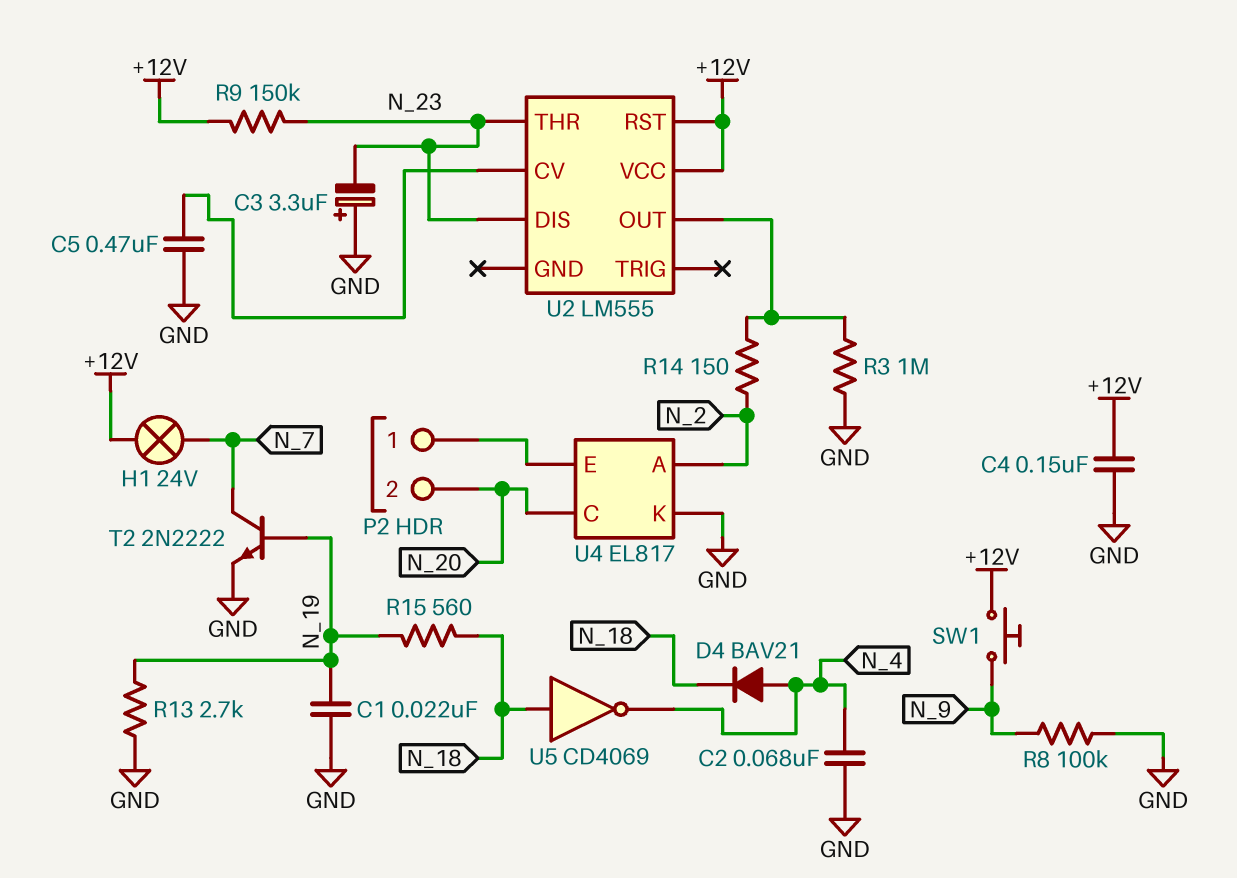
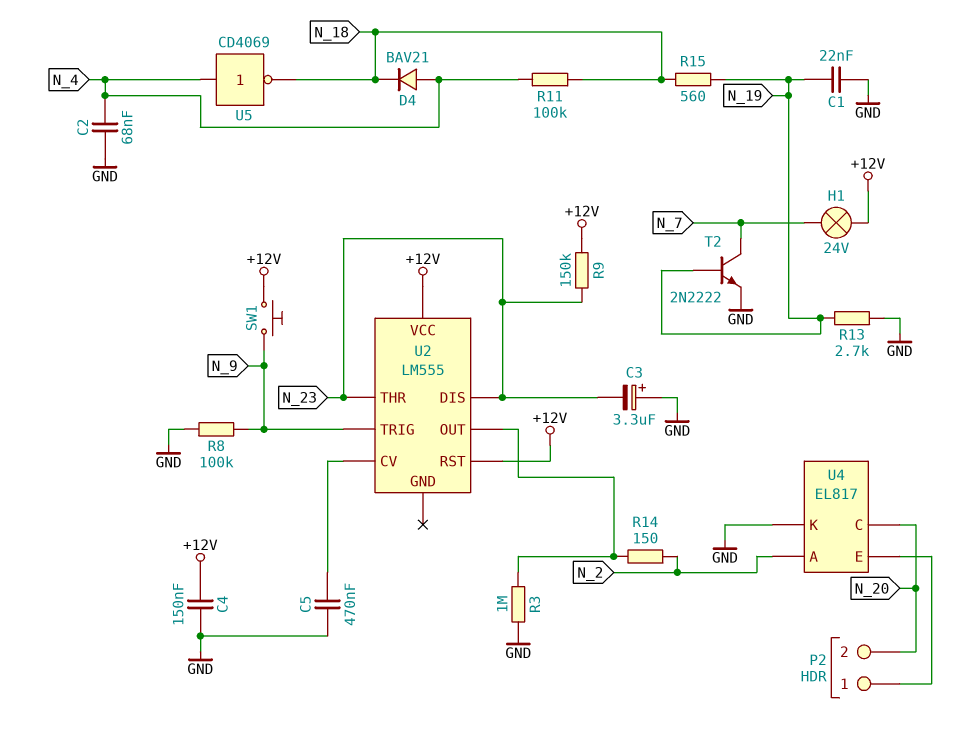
R11: none -> 100k (N_4, N_18)
U2 pin TRIG: none -> N_9
U5: NOT CD4069 (in N_18, out N_4) -> NOT CD4069 (in N_4, out N_18)

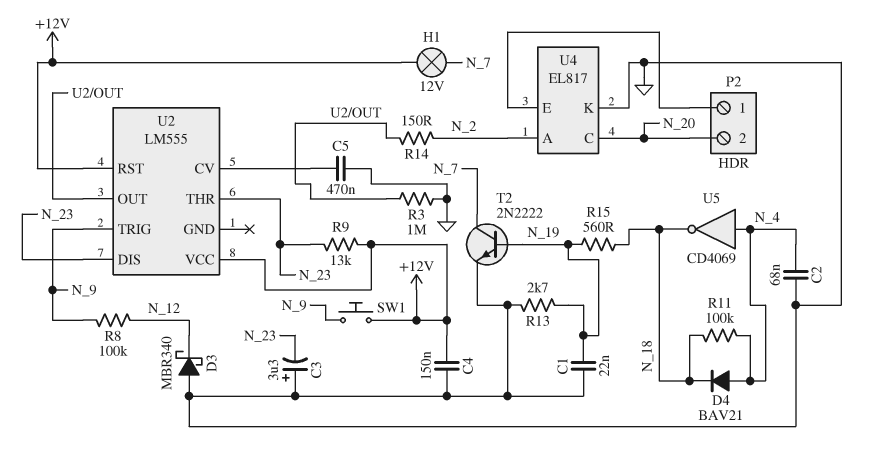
D3: none -> schottky MBR340 (A GND, K N_12)
H1: lamp 24V (+12V, N_7) -> lamp 12V (+12V, N_7)
R8: 100k (GND, N_9) -> 100k (N_9, N_12)
R9: 150k (+12V, N_23) -> 13k (+12V, N_23)

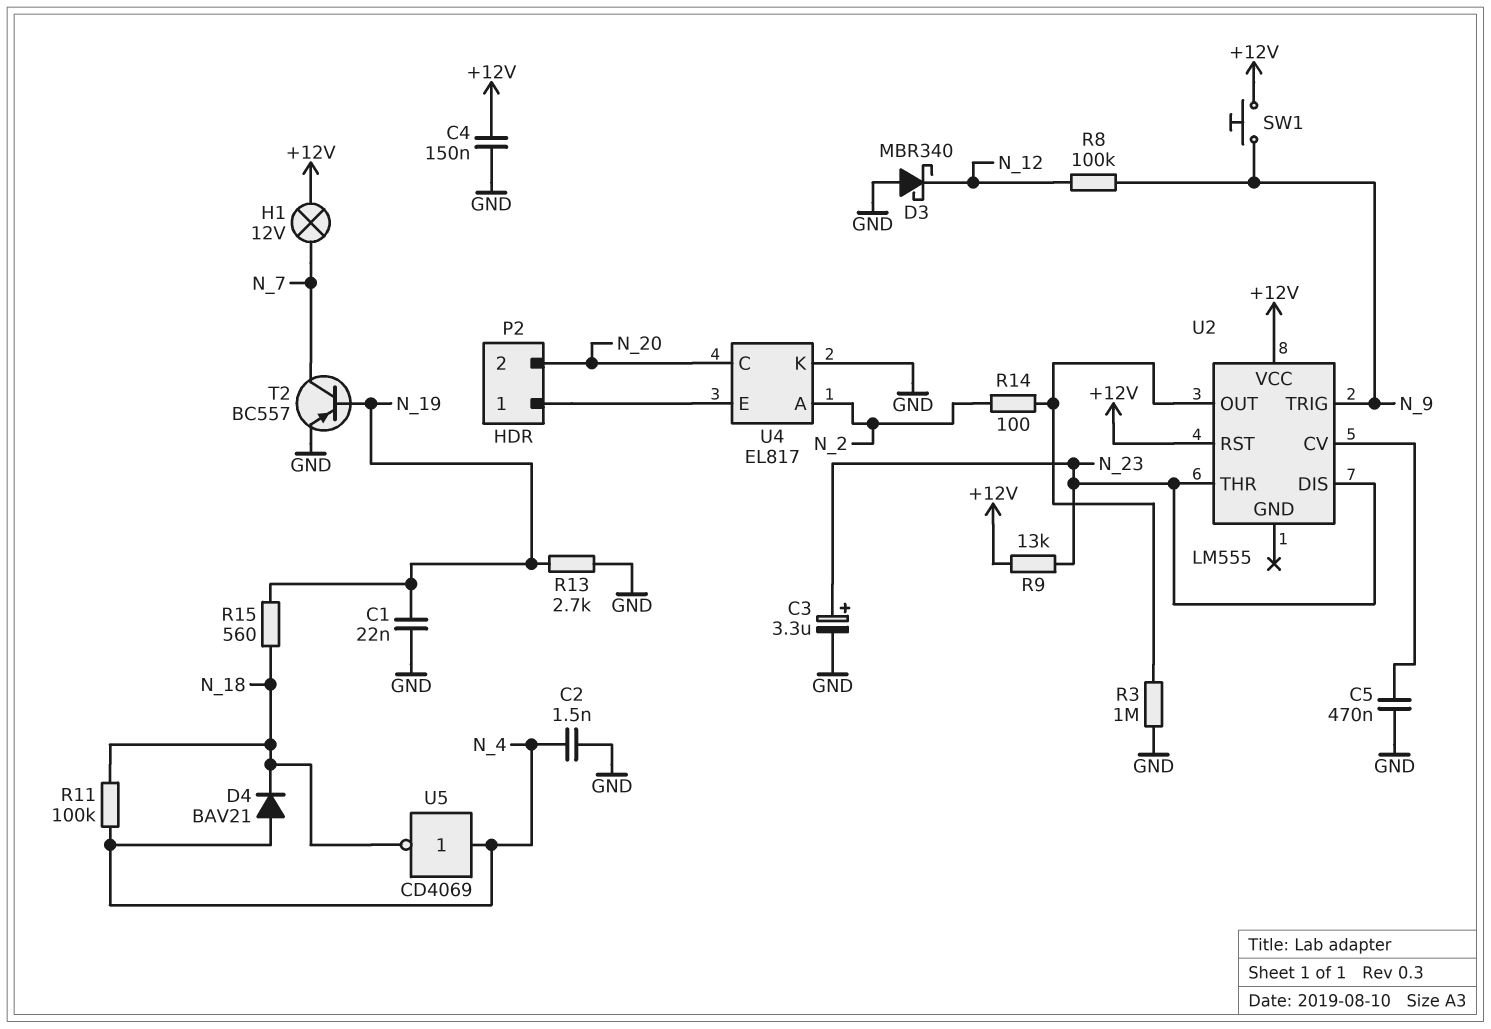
C2: 68nF (GND, N_4) -> 1.5nF (GND, N_4)
C3: 3.3uF (plus GND, minus N_23) -> 3.3uF (plus N_23, minus GND)
R14: 150 (N_2, U2/OUT) -> 100 (N_2, U2/OUT)
T2: NPN 2N2222 (B N_19, C N_7, E GND) -> PNP BC557 (B N_19, C N_7, E GND)

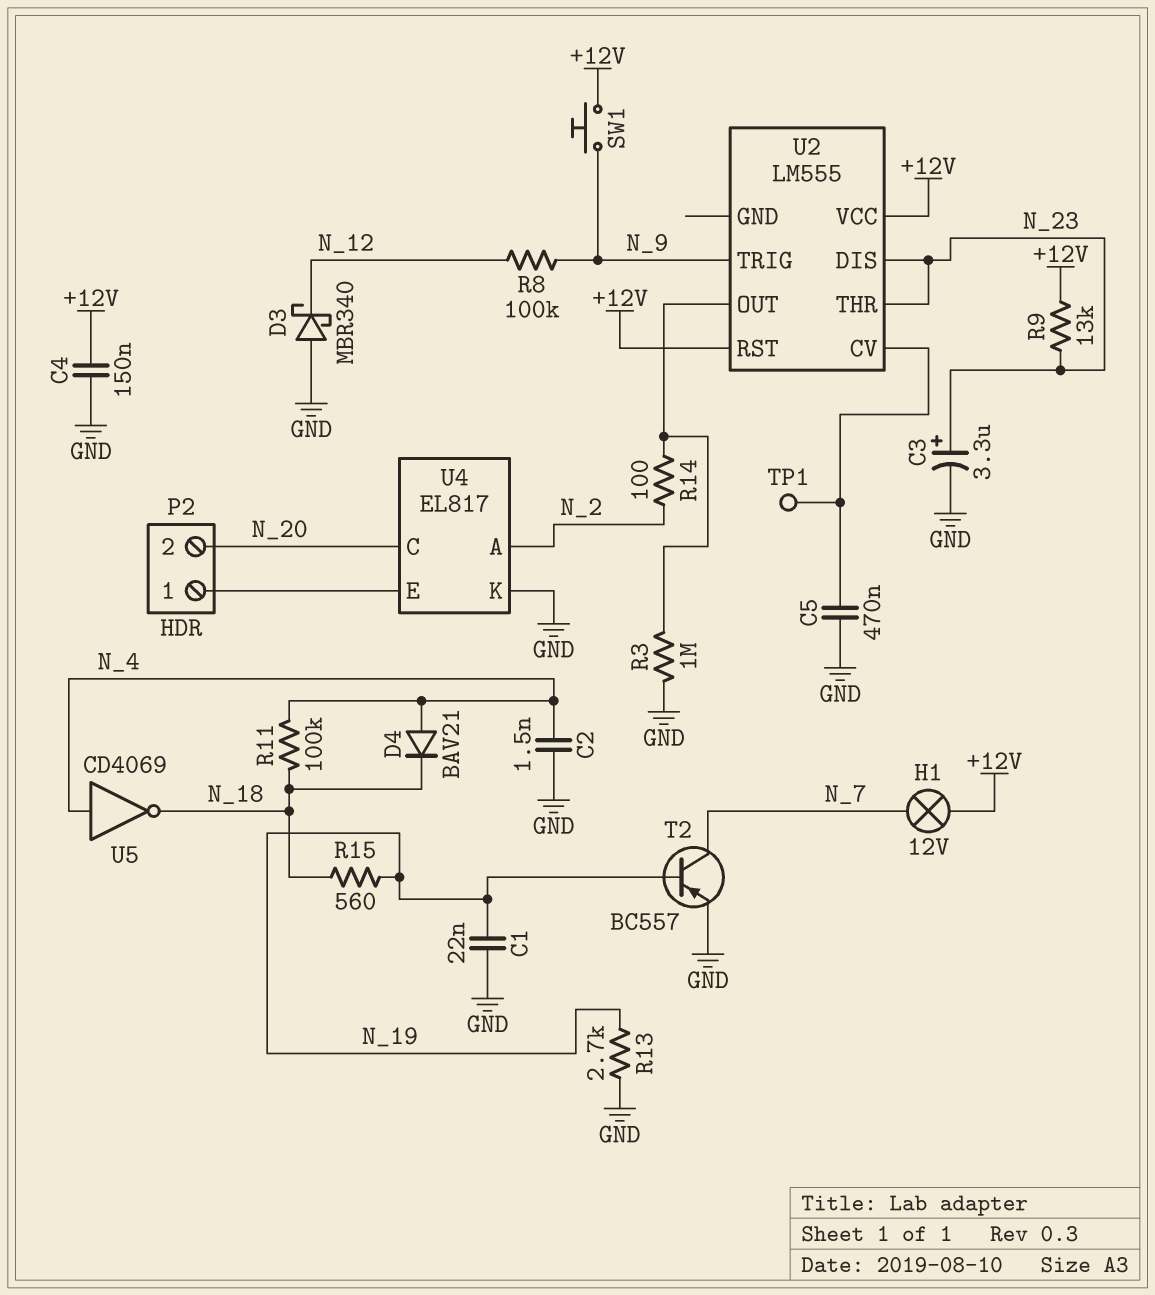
TP1: none -> test point (U2/CV)

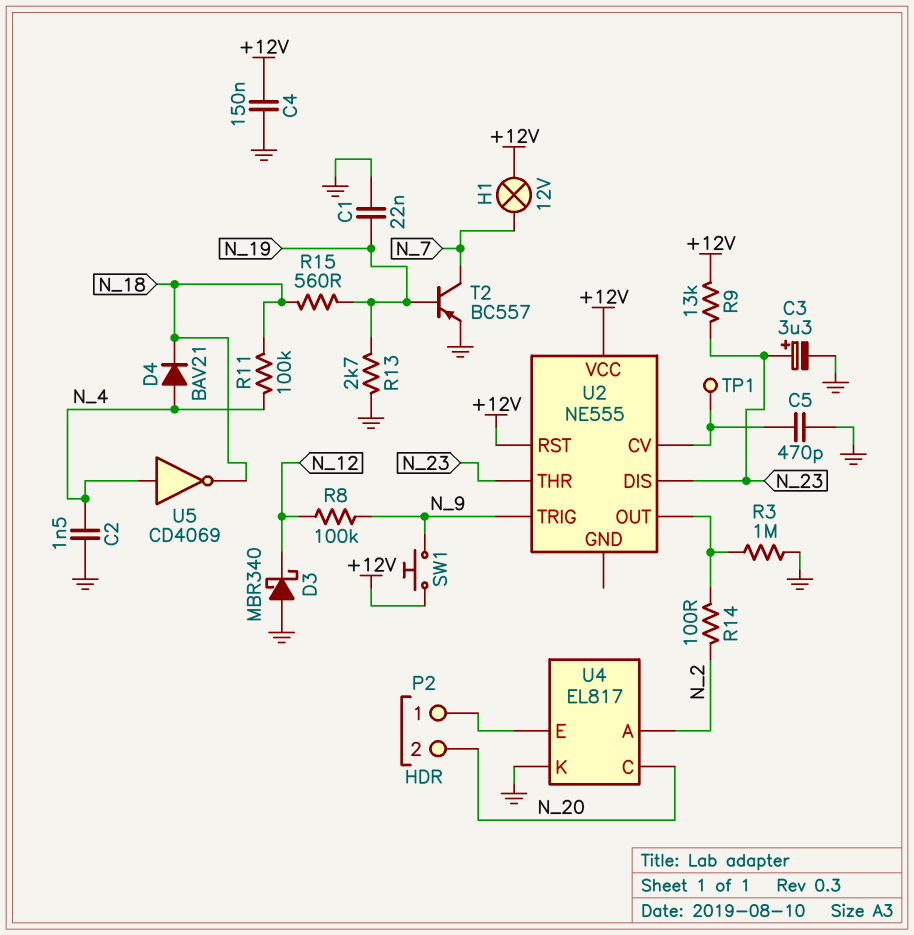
C5: 470nF (GND, U2/CV) -> 470pF (GND, U2/CV)
U2: LM555 -> NE555

